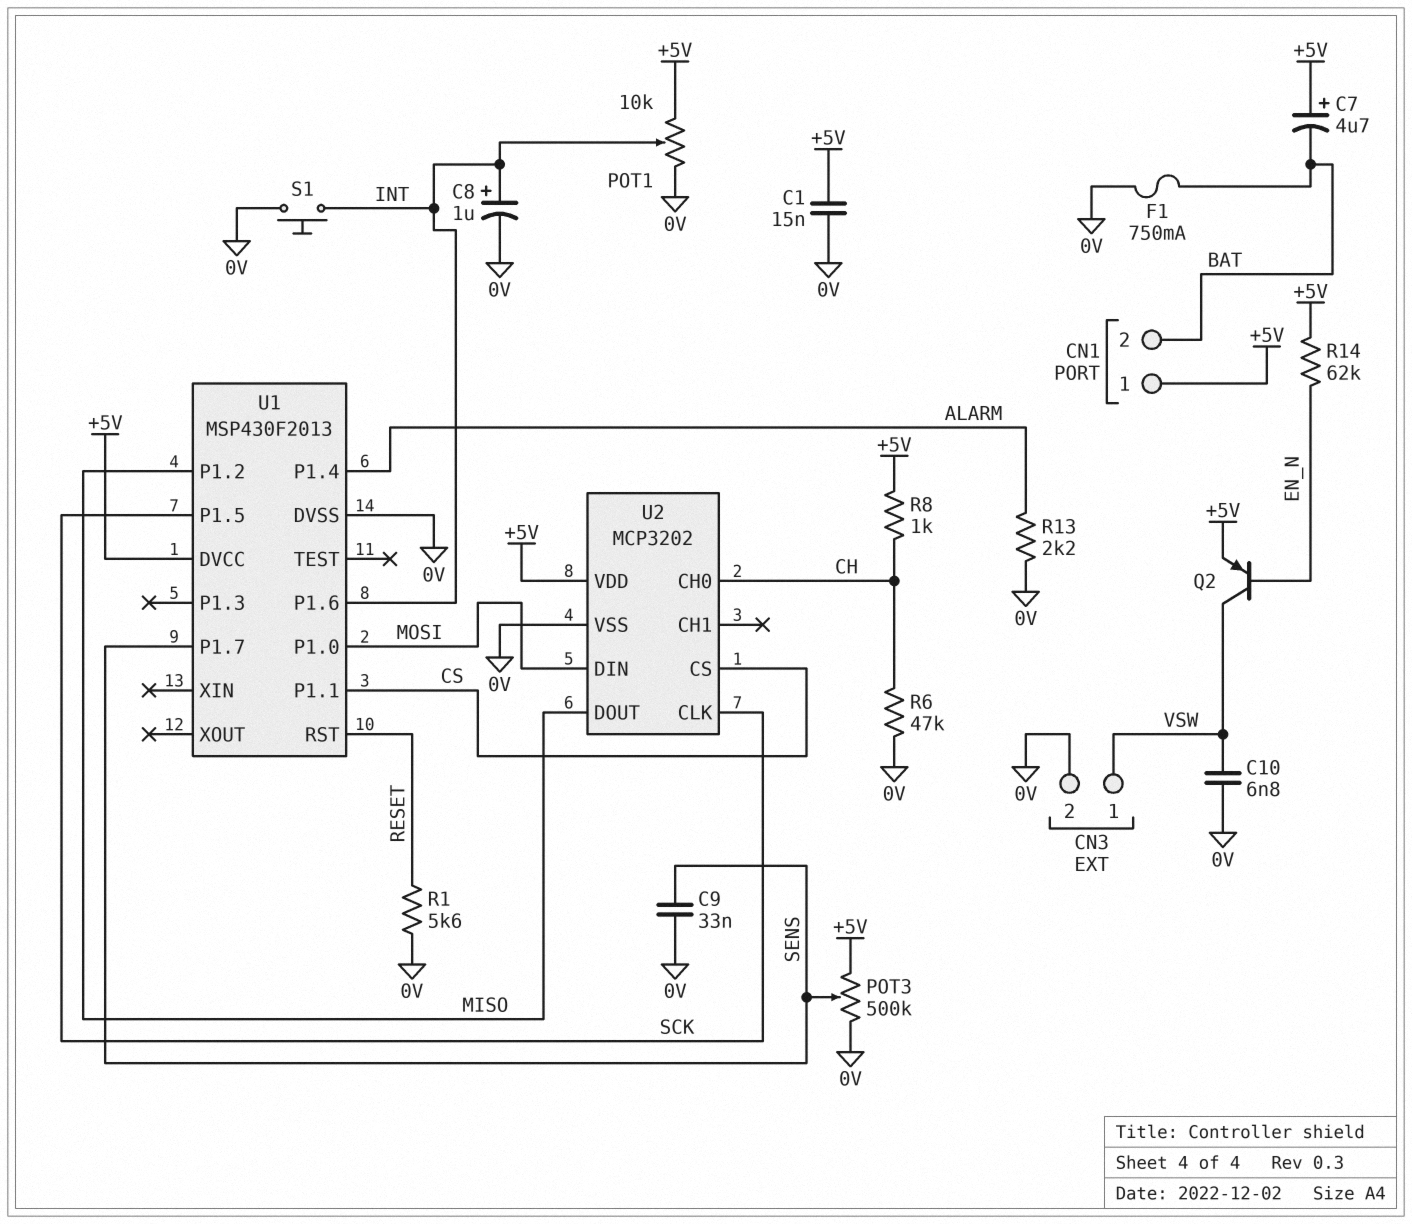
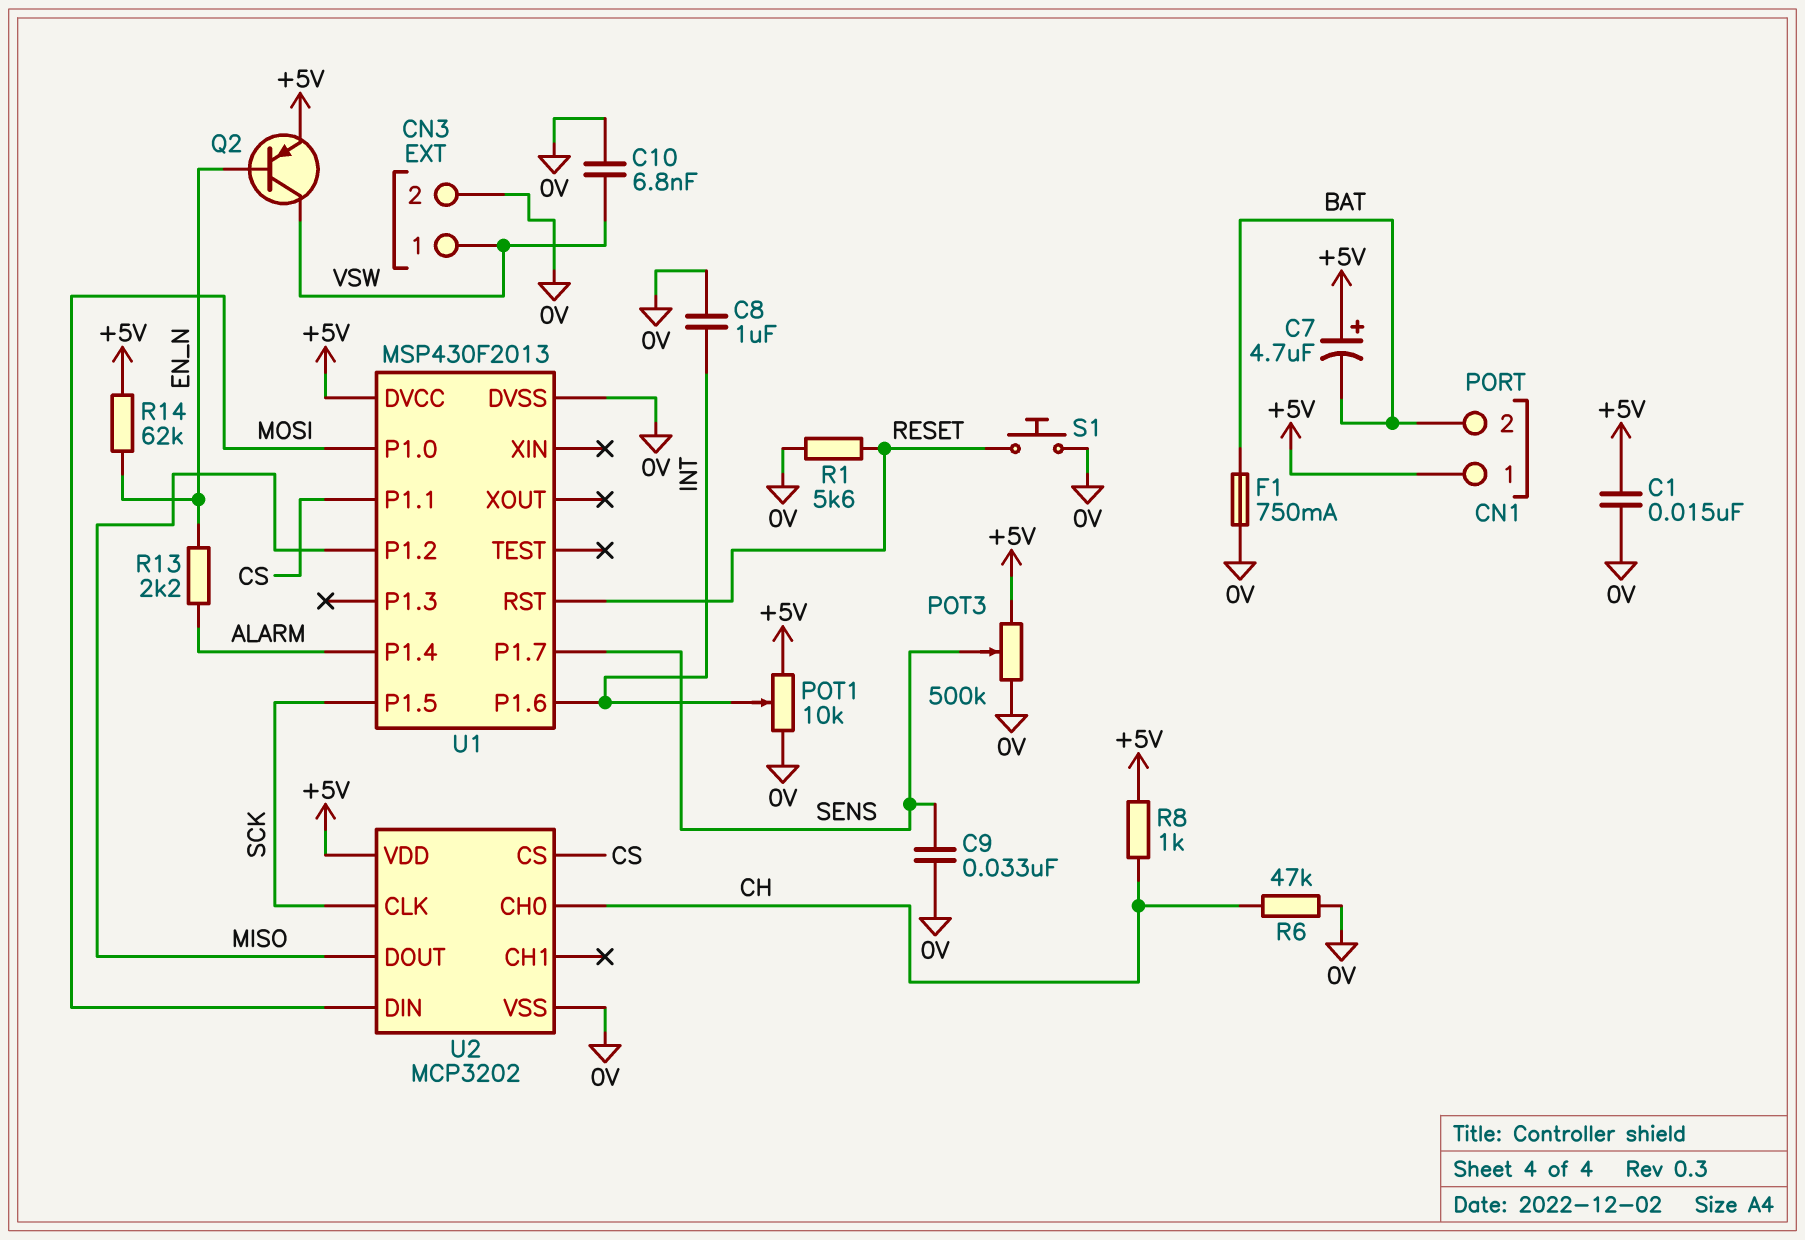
C8: 1uF (plus INT, minus 0V) -> 1uF (0V, INT)
R13: 2.2k (0V, ALARM) -> 2.2k (ALARM, EN_N)
S1: button (0V, INT) -> button (0V, RESET)

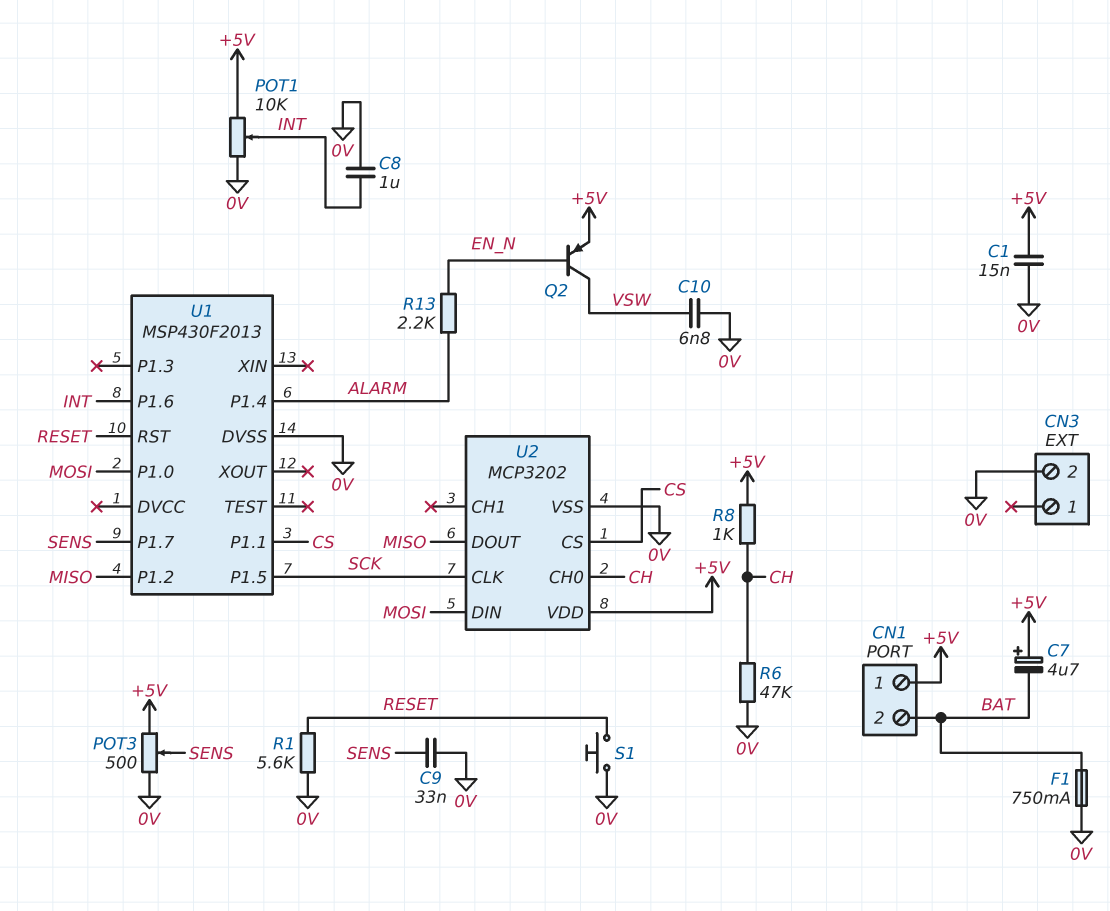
CN3 pin 1: VSW -> none
POT3: 500k (+5V, 0V, wiper SENS) -> 500 (+5V, 0V, wiper SENS)
R14: 62k (+5V, EN_N) -> none
U1 pin DVCC: +5V -> none

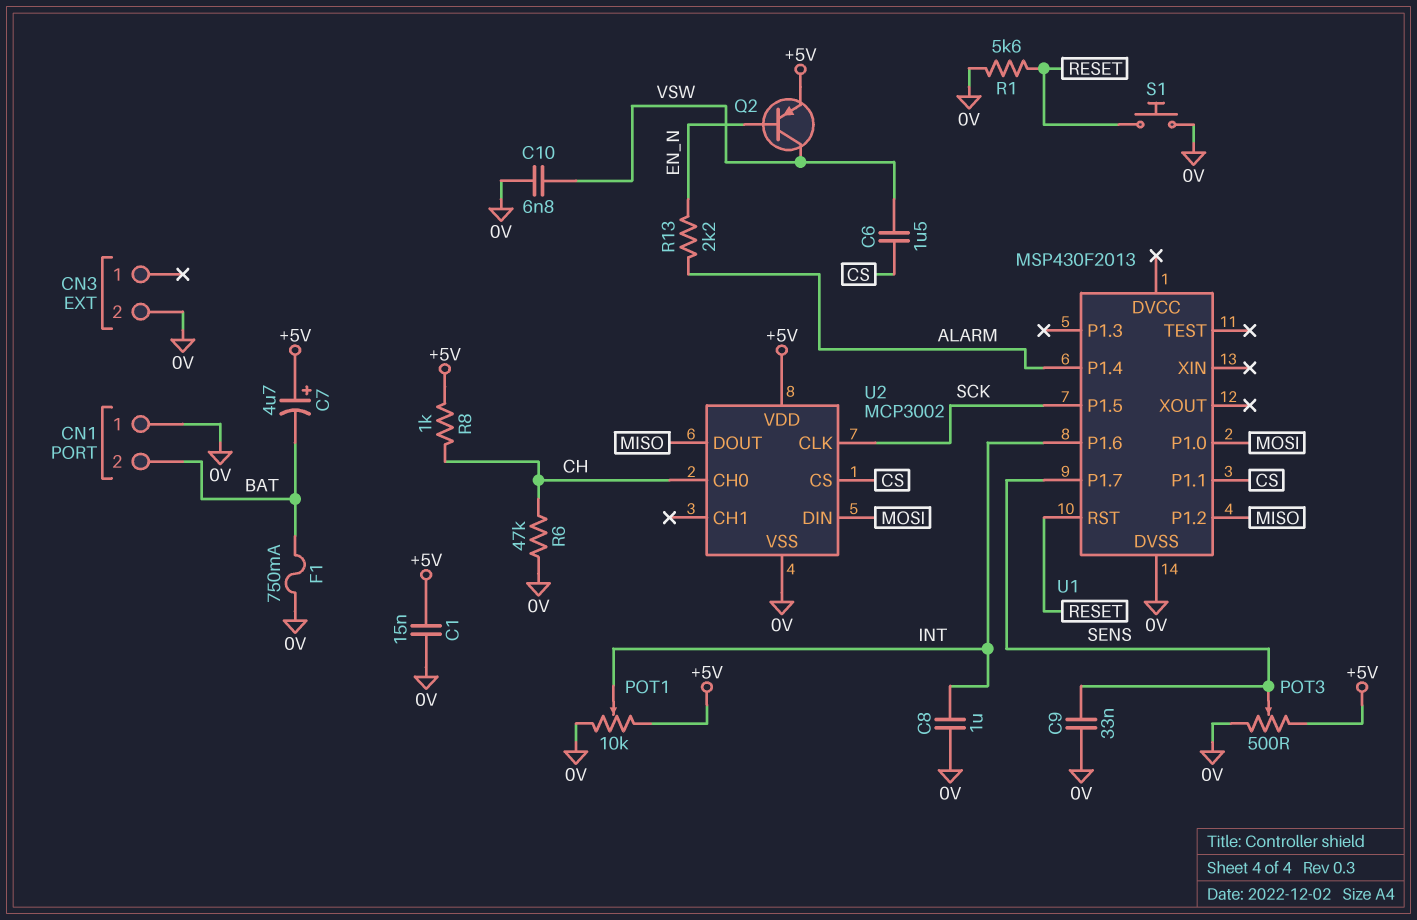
C6: none -> 1.5uF (CS, VSW)
CN1 pin 1: +5V -> 0V
U2: MCP3202 -> MCP3002

